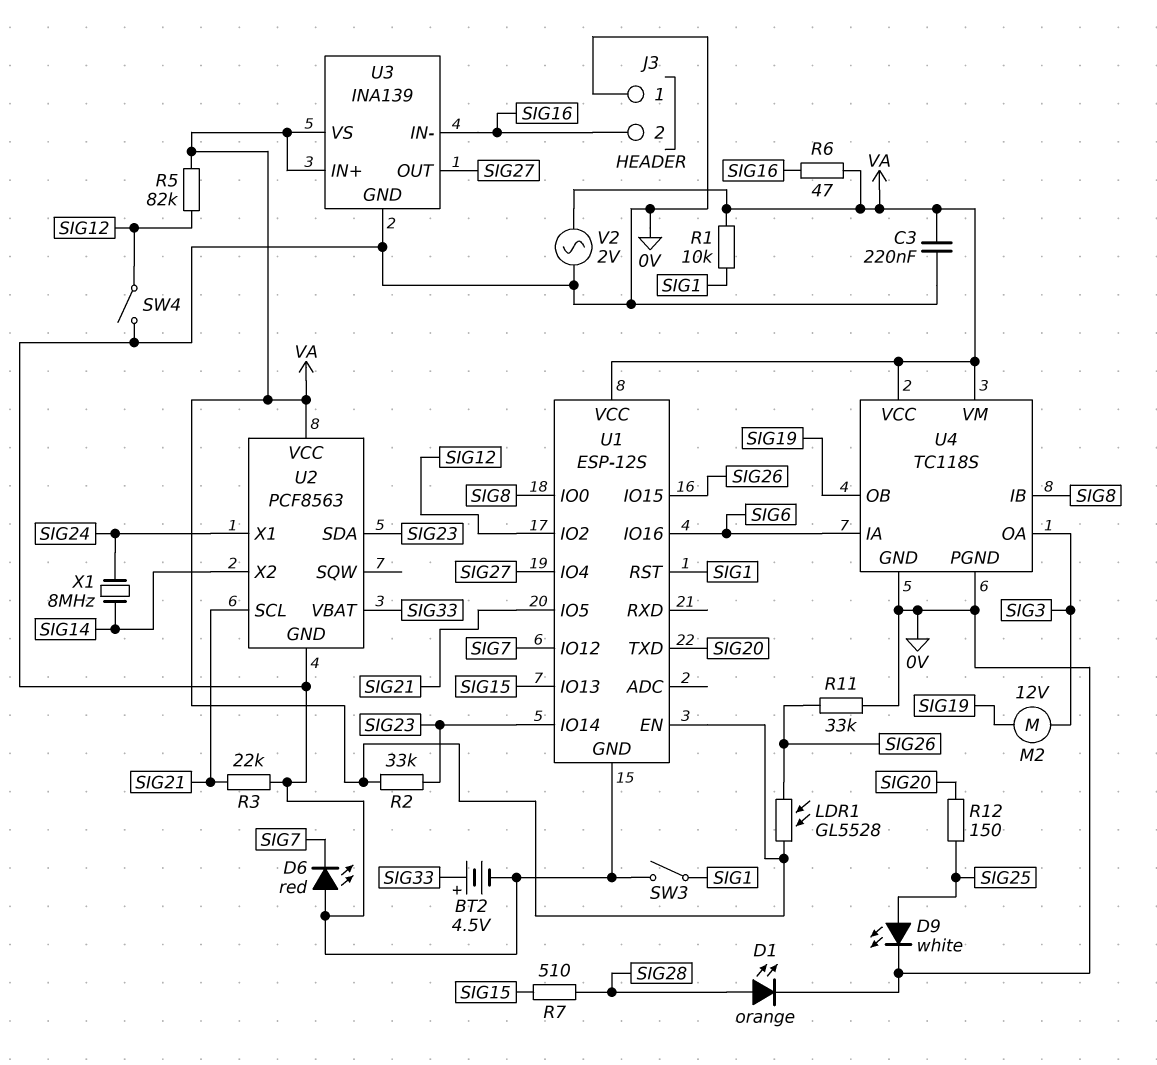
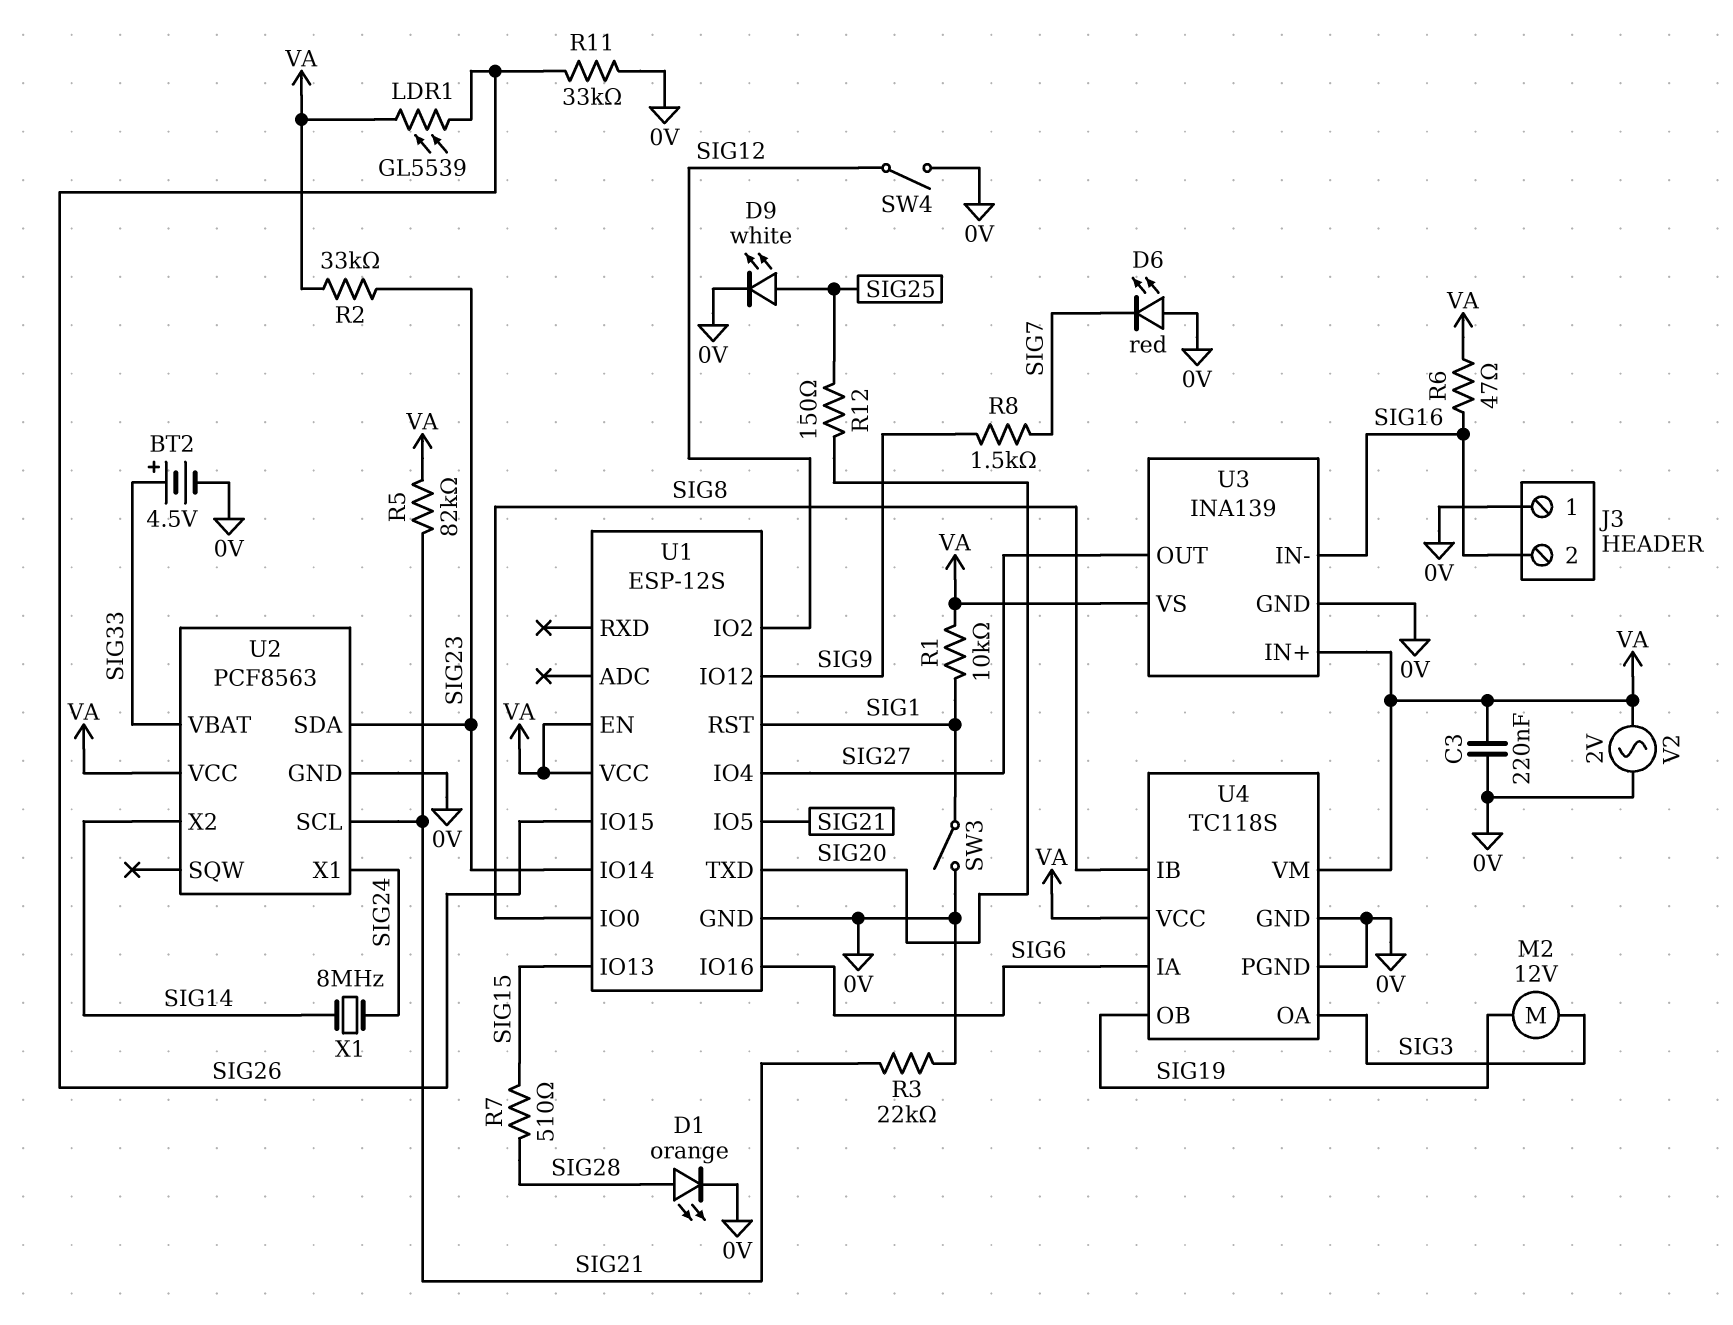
LDR1: GL5528 (SIG26, VA) -> GL5539 (SIG26, VA)
R5: 82k (SIG12, VA) -> 82k (SIG21, VA)
R8: none -> 1.5k (SIG7, SIG9)
U1 pin IO12: SIG7 -> SIG9

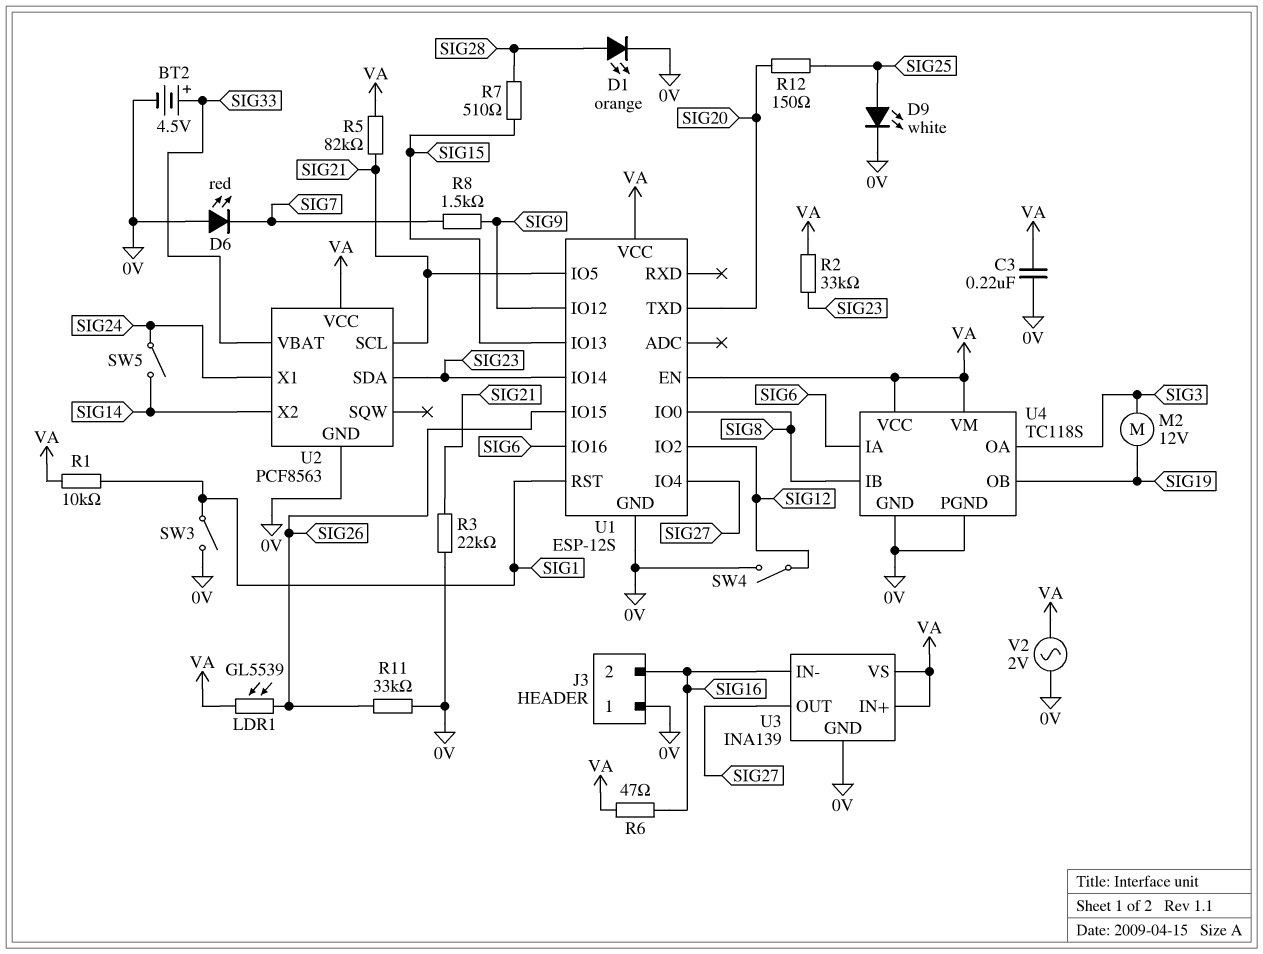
SW5: none -> switch (SIG14, SIG24)
X1: 8MHz (SIG14, SIG24) -> none

